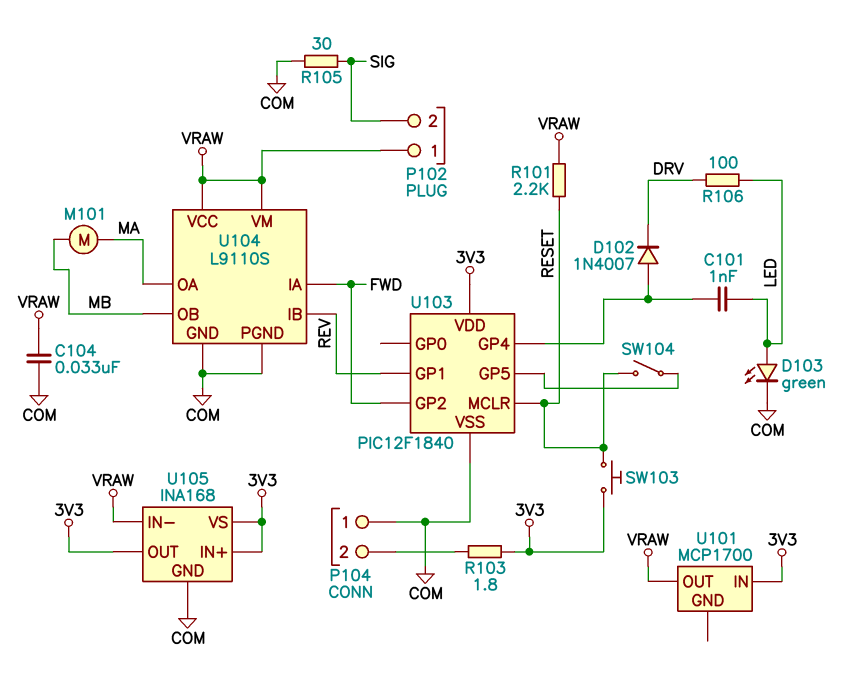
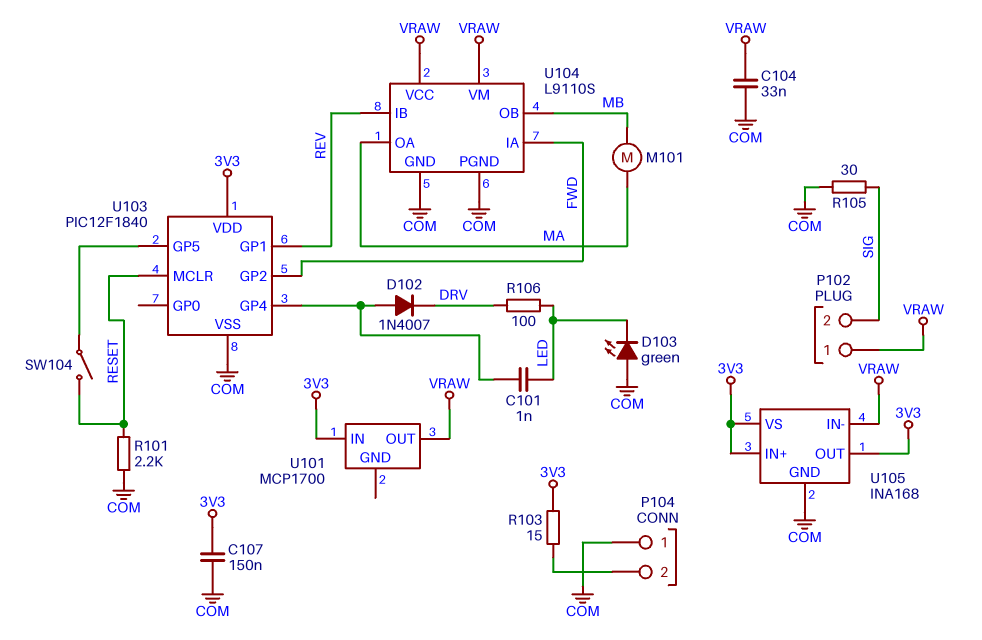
C107: none -> 150nF (3V3, COM)
D103: LED green (A LED, K COM) -> LED green (A COM, K LED)
R101: 2.2k (RESET, VRAW) -> 2.2k (COM, RESET)
R103: 1.8 (3V3, P104/2) -> 15 (3V3, P104/2)
SW103: button (3V3, RESET) -> none

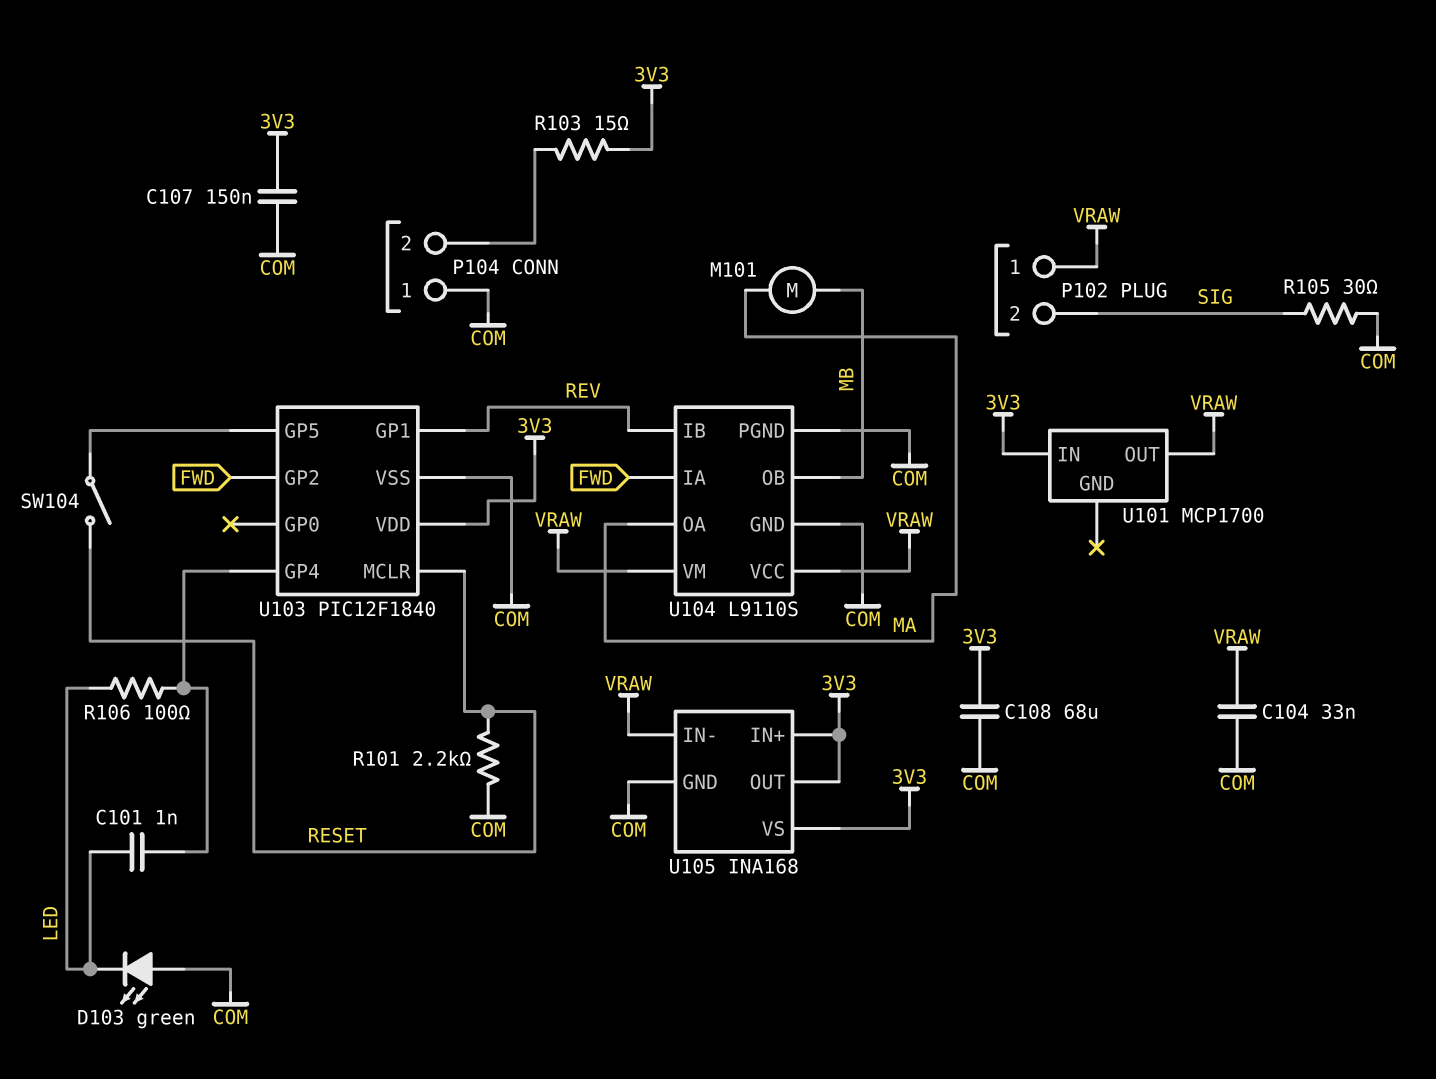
C108: none -> 68uF (3V3, COM)
D102: diode 1N4007 (A U103/GP4, K DRV) -> none
R106: 100 (DRV, LED) -> 100 (LED, U103/GP4)

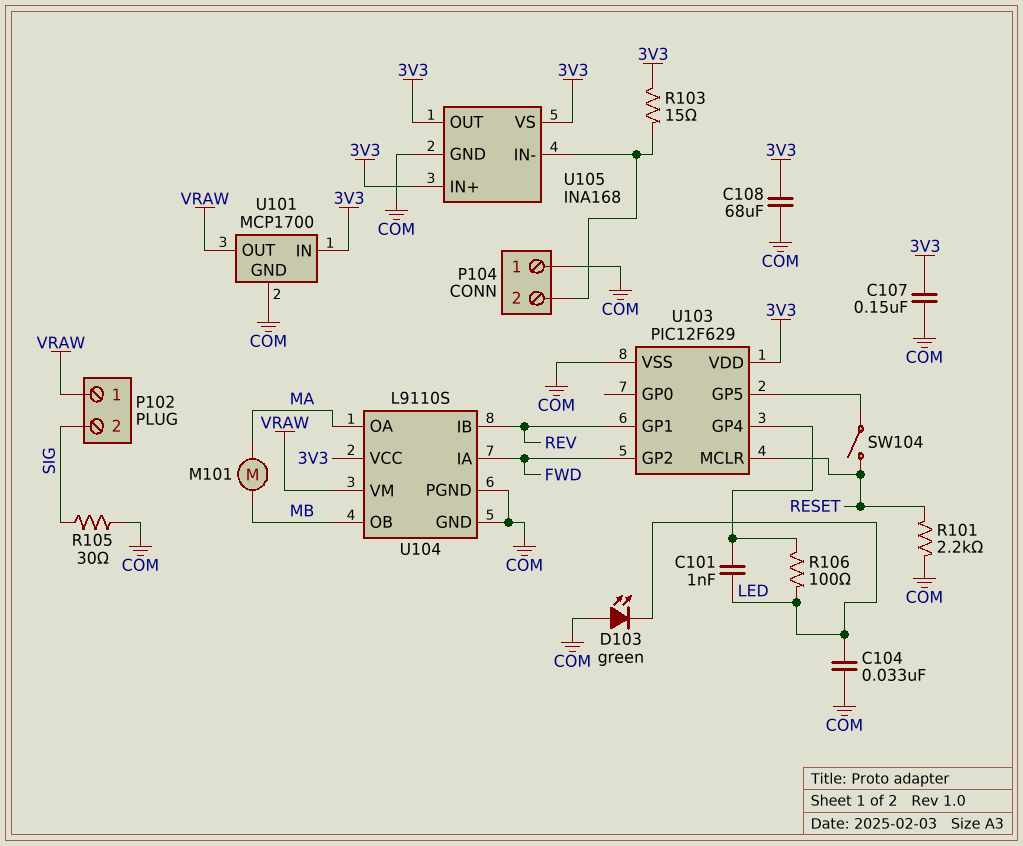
C104: 33nF (COM, VRAW) -> 33nF (COM, LED)
U101 pin GND: none -> COM
U103: PIC12F1840 -> PIC12F629
U104 pin VCC: VRAW -> 3V3
U105 pin IN-: VRAW -> P104/2

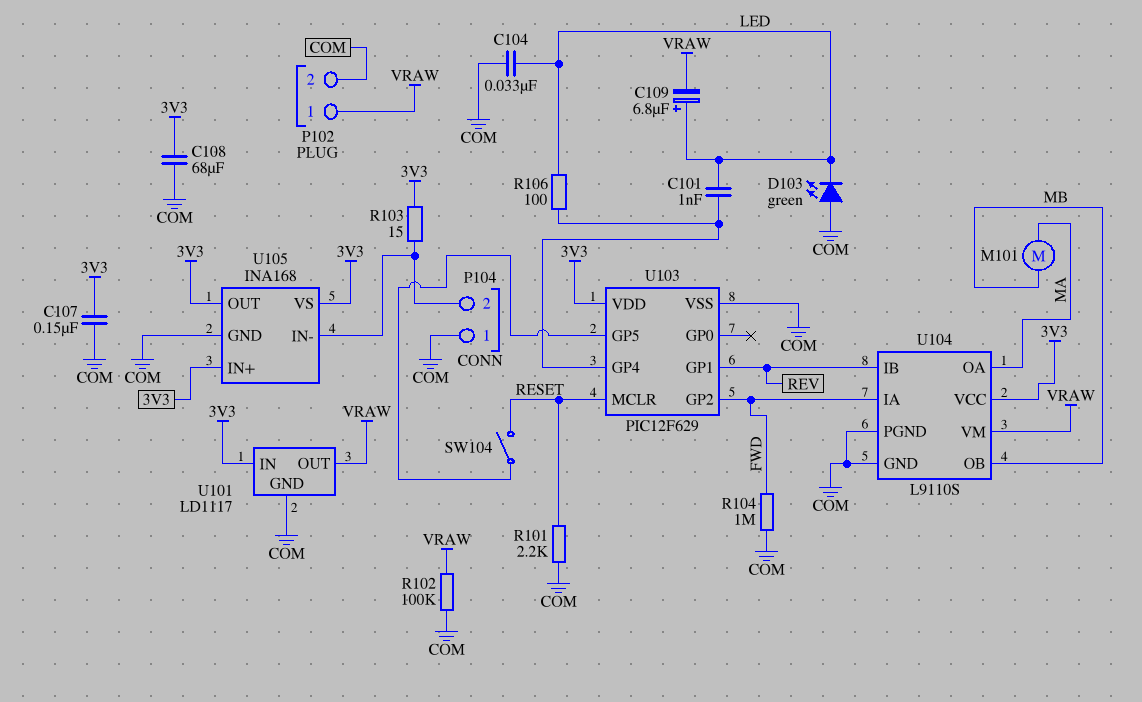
C109: none -> 6.8uF (plus LED, minus VRAW)
P102 pin 2: SIG -> COM
R102: none -> 100k (COM, VRAW)
R104: none -> 1M (COM, FWD)
R105: 30 (COM, SIG) -> none
U101: MCP1700 -> LD1117

